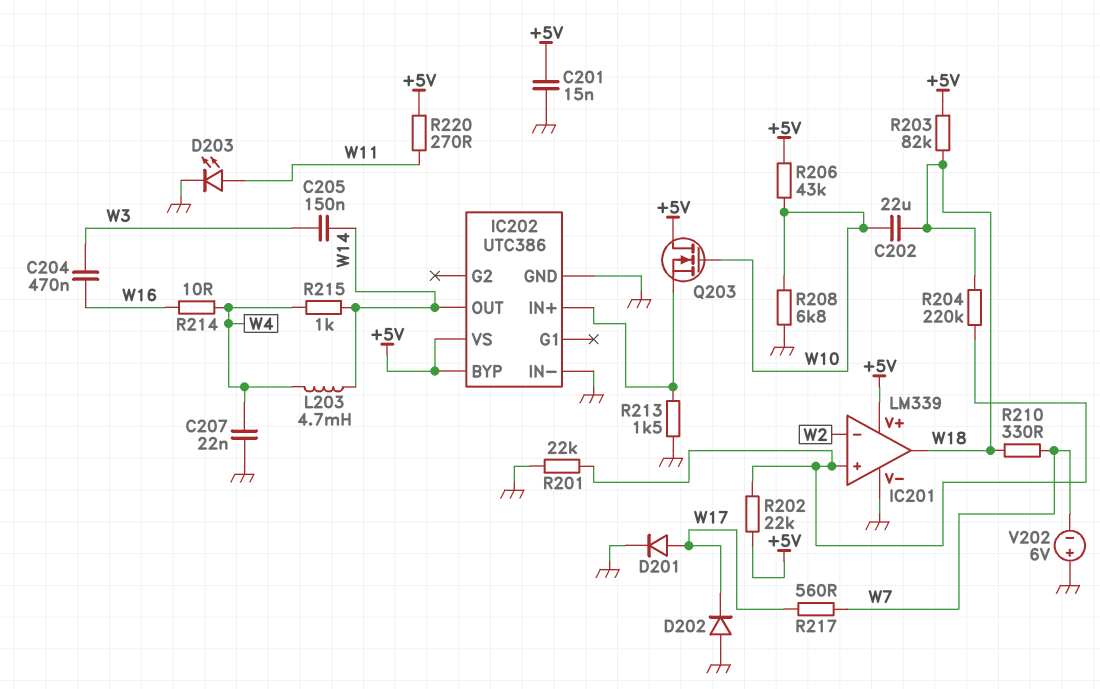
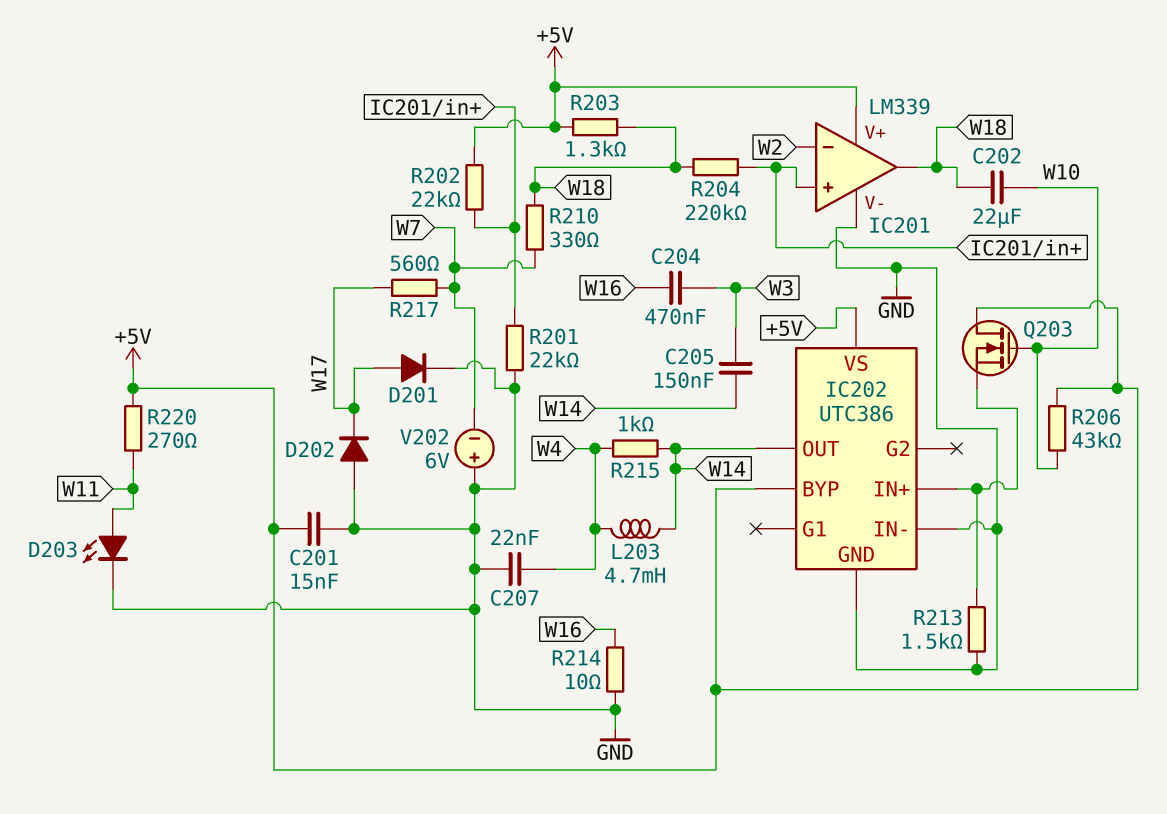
R203: 82k (+5V, W18) -> 1.3k (+5V, W18)
R208: 6.8k (GND, W10) -> none
R214: 10 (W4, W16) -> 10 (GND, W16)

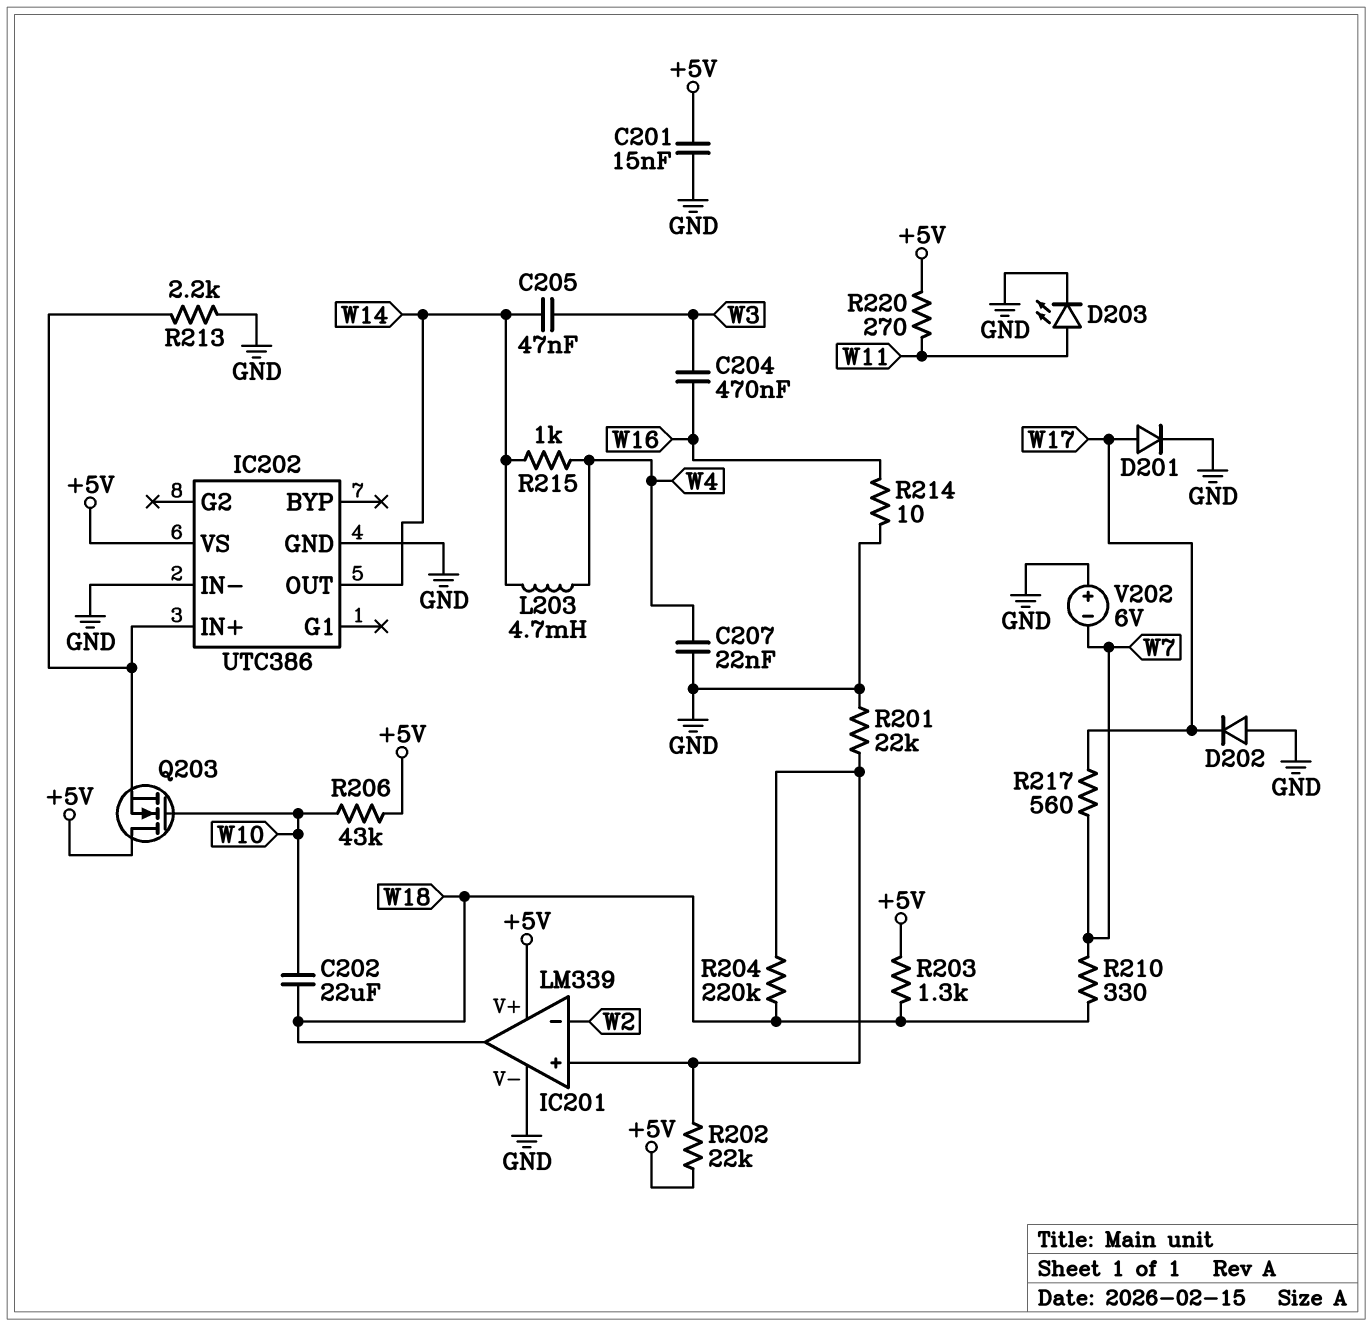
C205: 150nF (W3, W14) -> 47nF (W3, W14)
IC202 pin BYP: +5V -> none
R213: 1.5k (GND, IC202/IN+) -> 2.2k (GND, IC202/IN+)

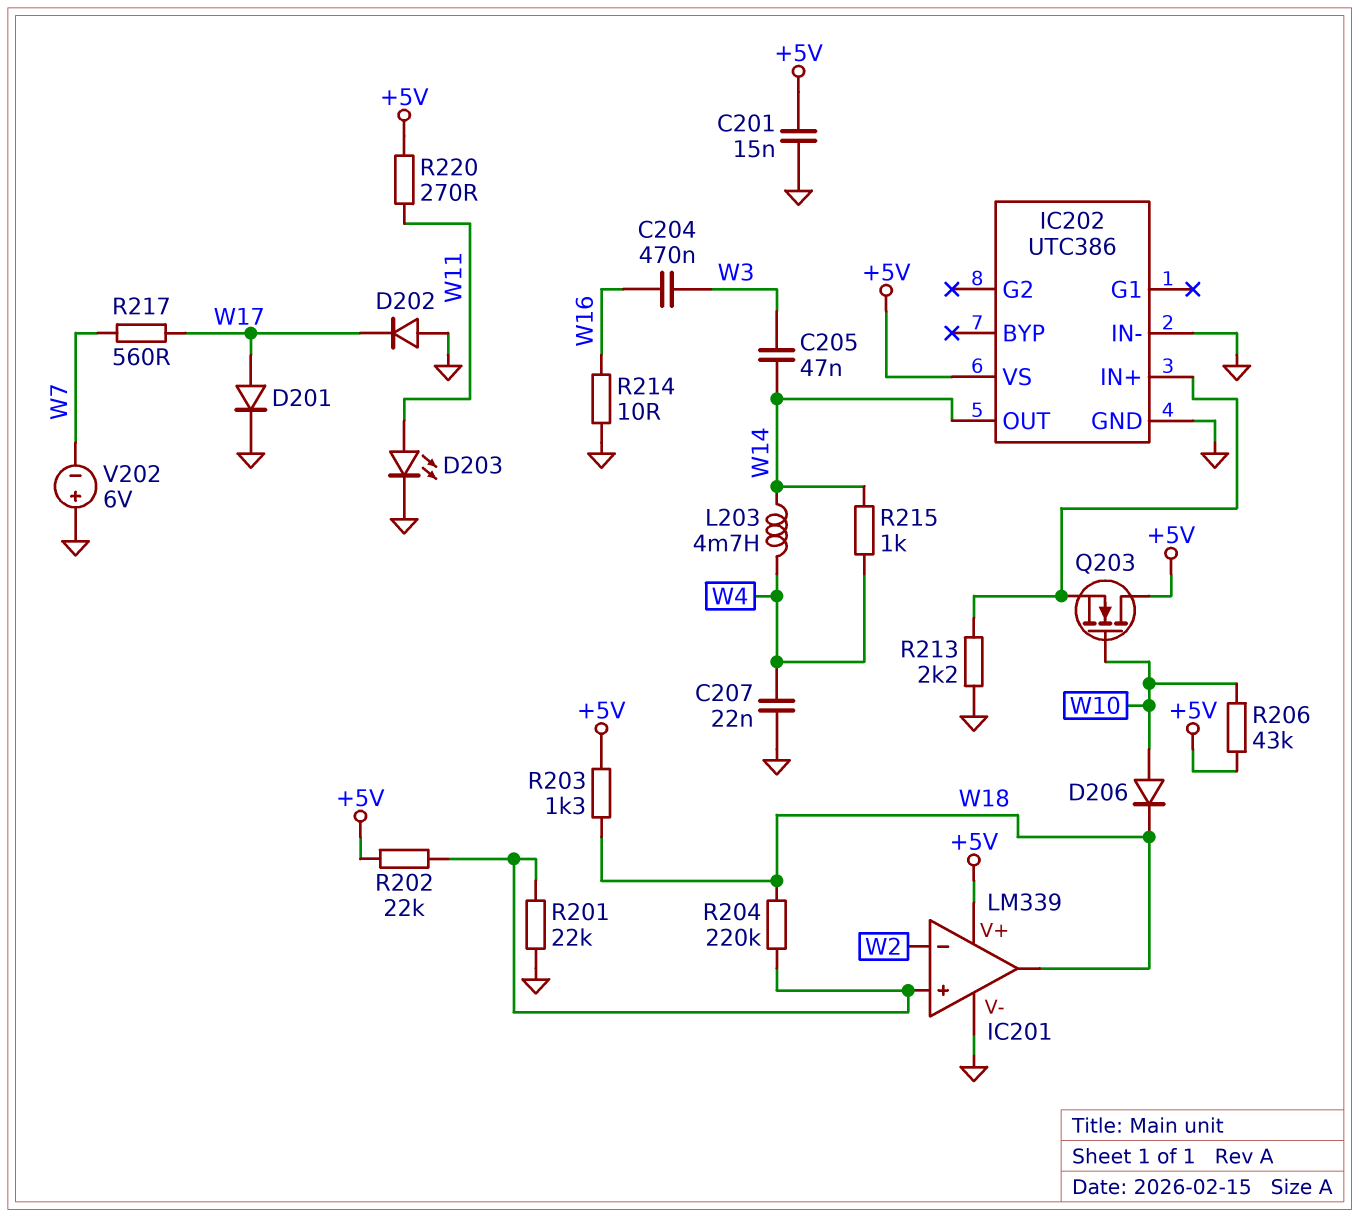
C202: 22uF (W10, W18) -> none
D206: none -> diode (A W10, K W18)
R210: 330 (W7, W18) -> none

